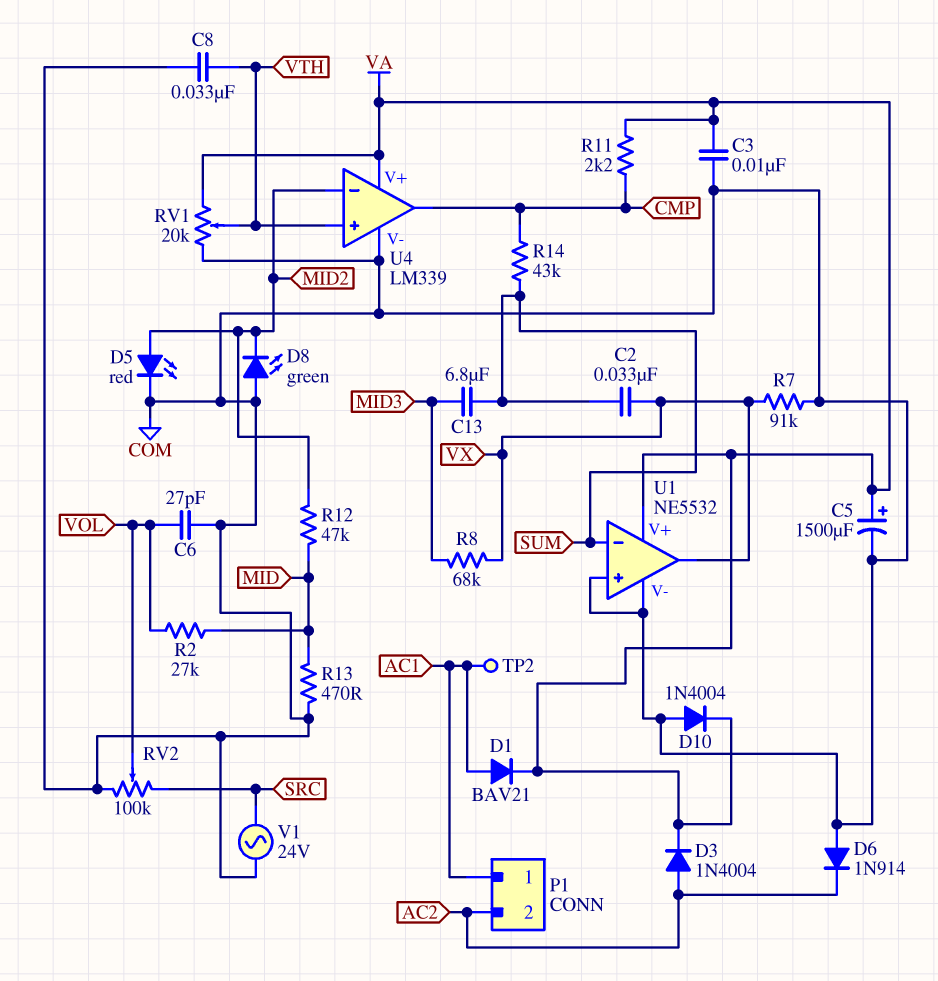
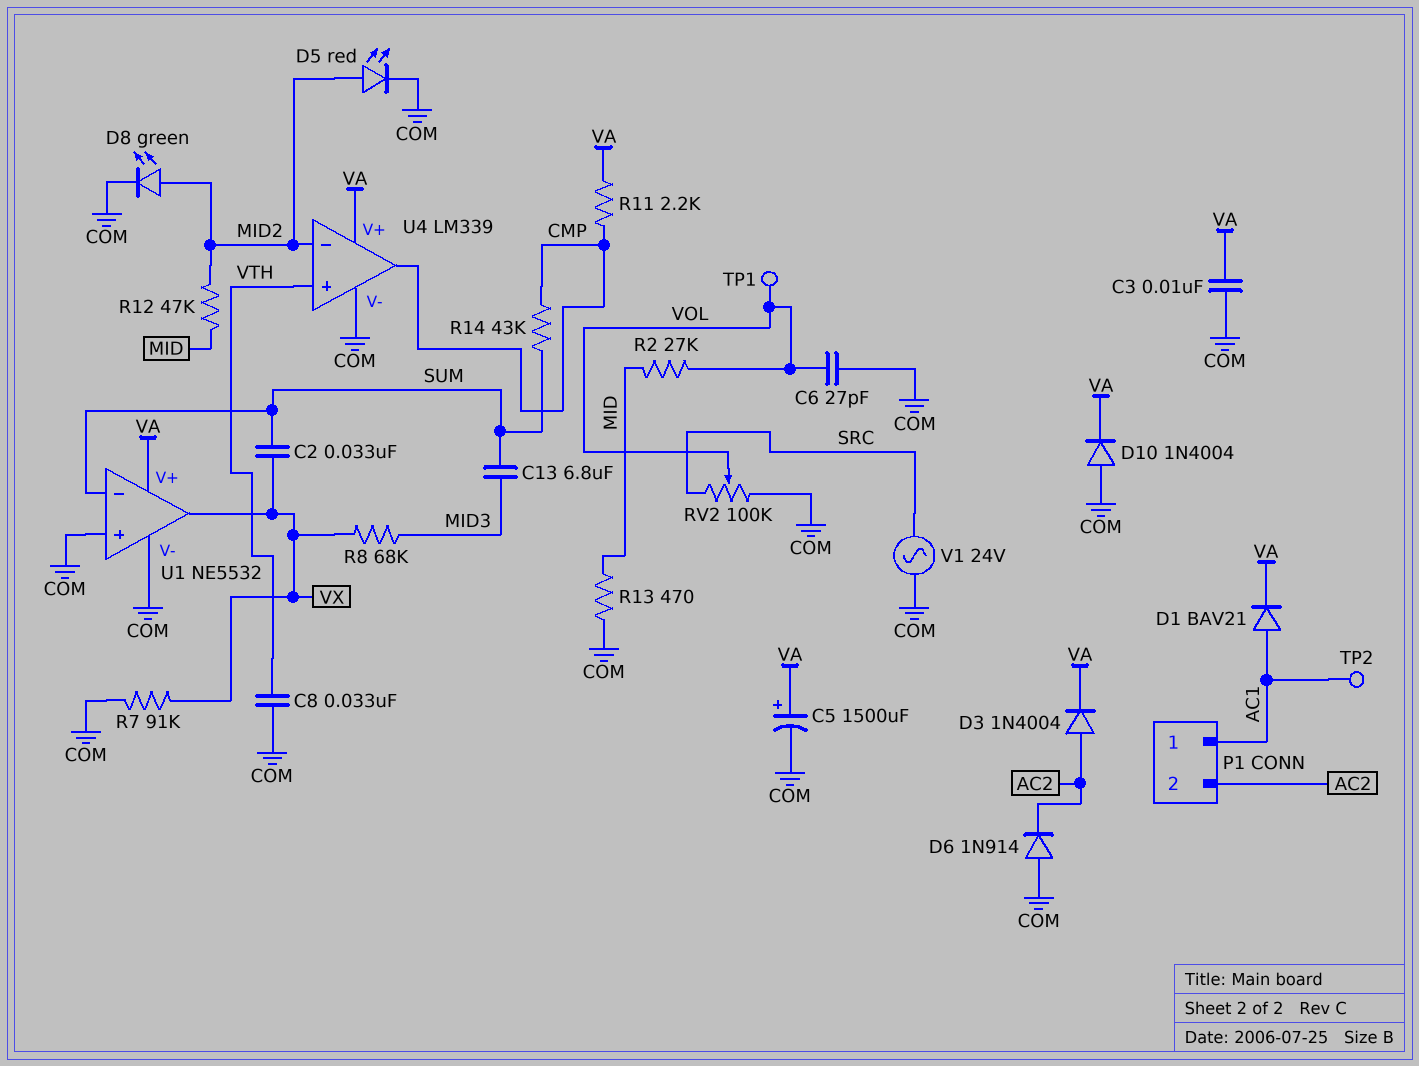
D8: LED green (A COM, K MID2) -> LED green (A MID2, K COM)
RV1: 20k (COM, VA, wiper VTH) -> none
TP1: none -> test point (VOL)

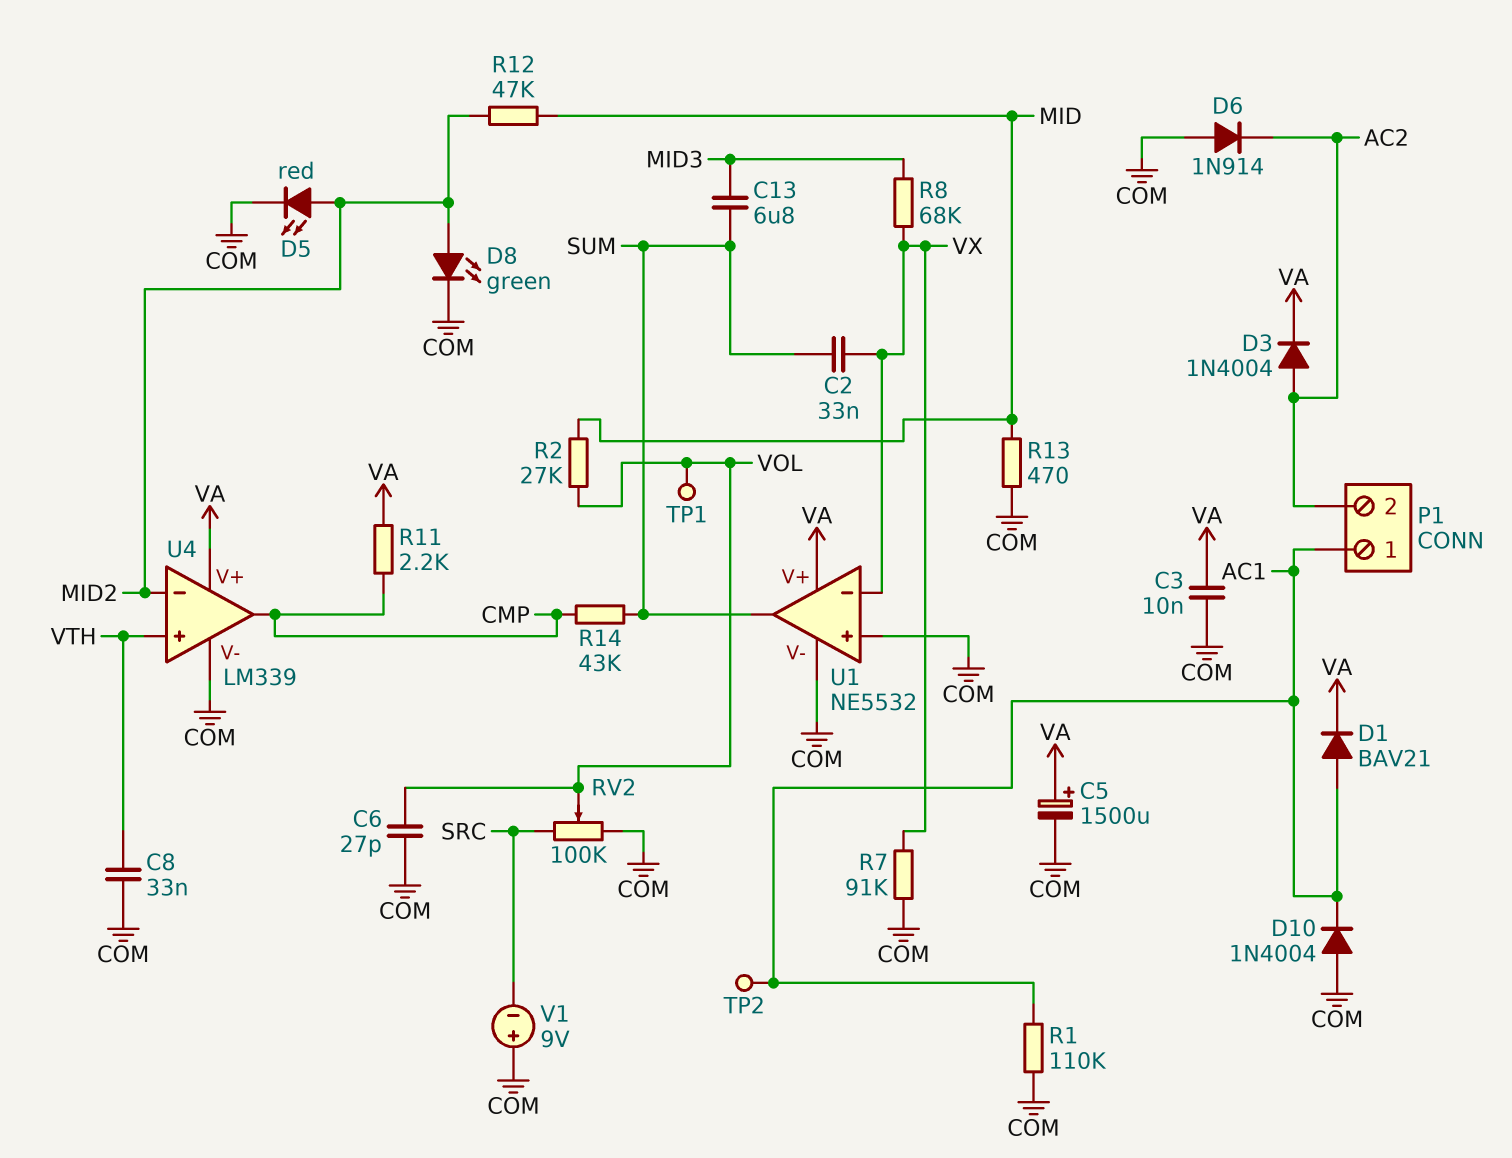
D10: diode 1N4004 (A COM, K VA) -> diode 1N4004 (A COM, K AC1)
R1: none -> 110k (AC1, COM)
U1 pin in-: SUM -> VX
U1 pin out: VX -> SUM
V1: AC 24V (COM, SRC) -> 9V (plus COM, minus SRC)

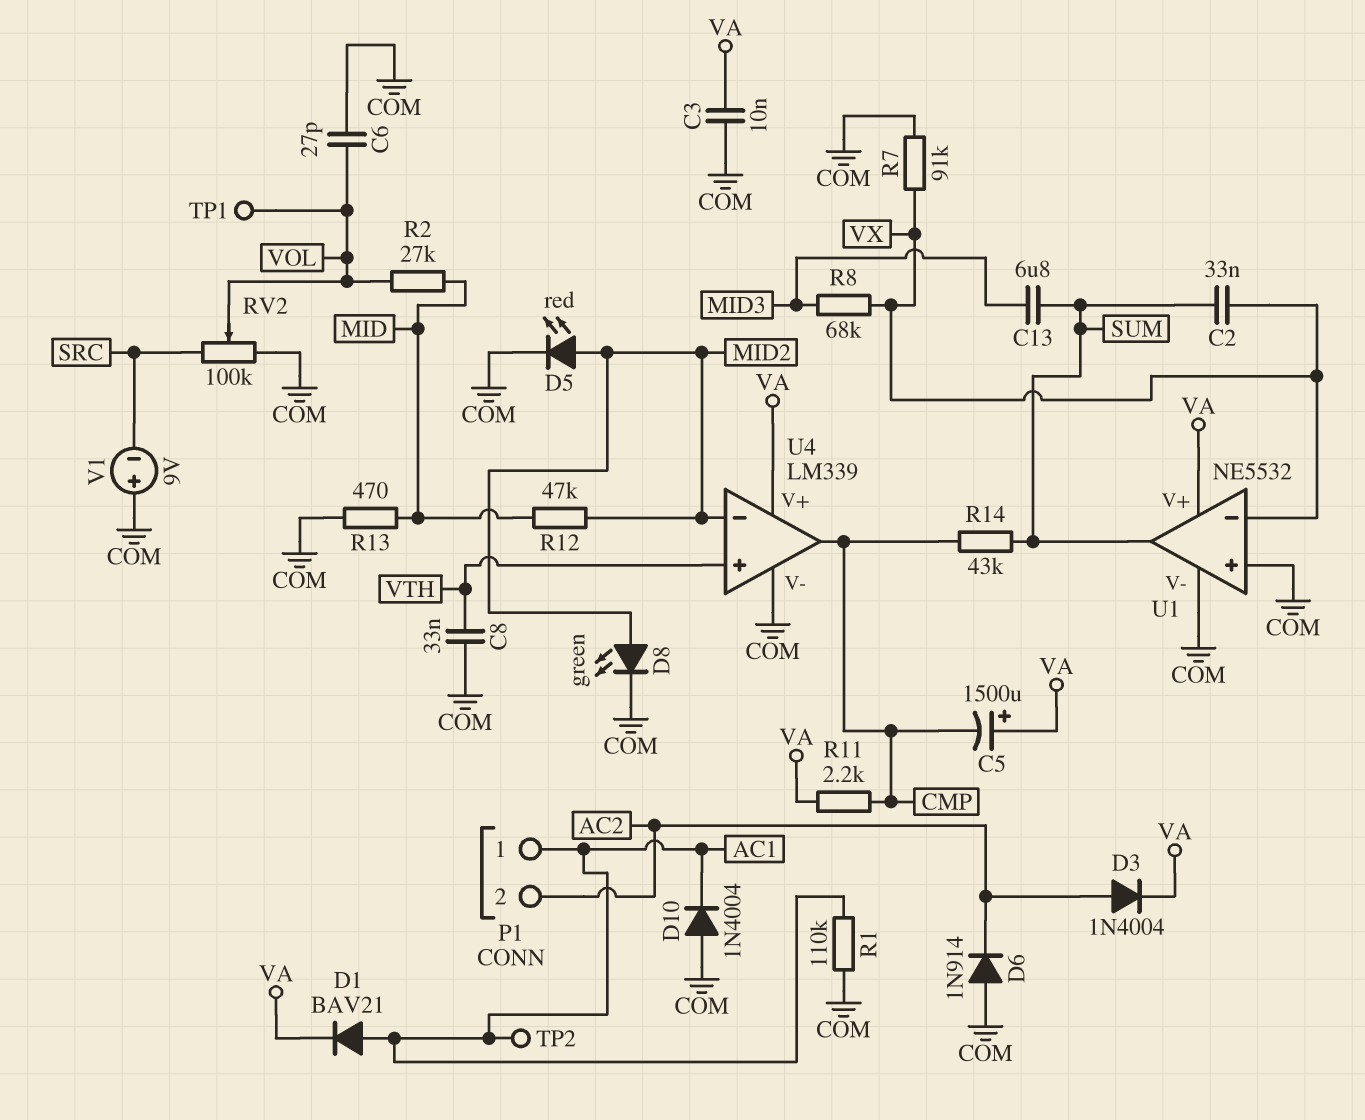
C5: 1500uF (plus VA, minus COM) -> 1500uF (plus VA, minus CMP)

